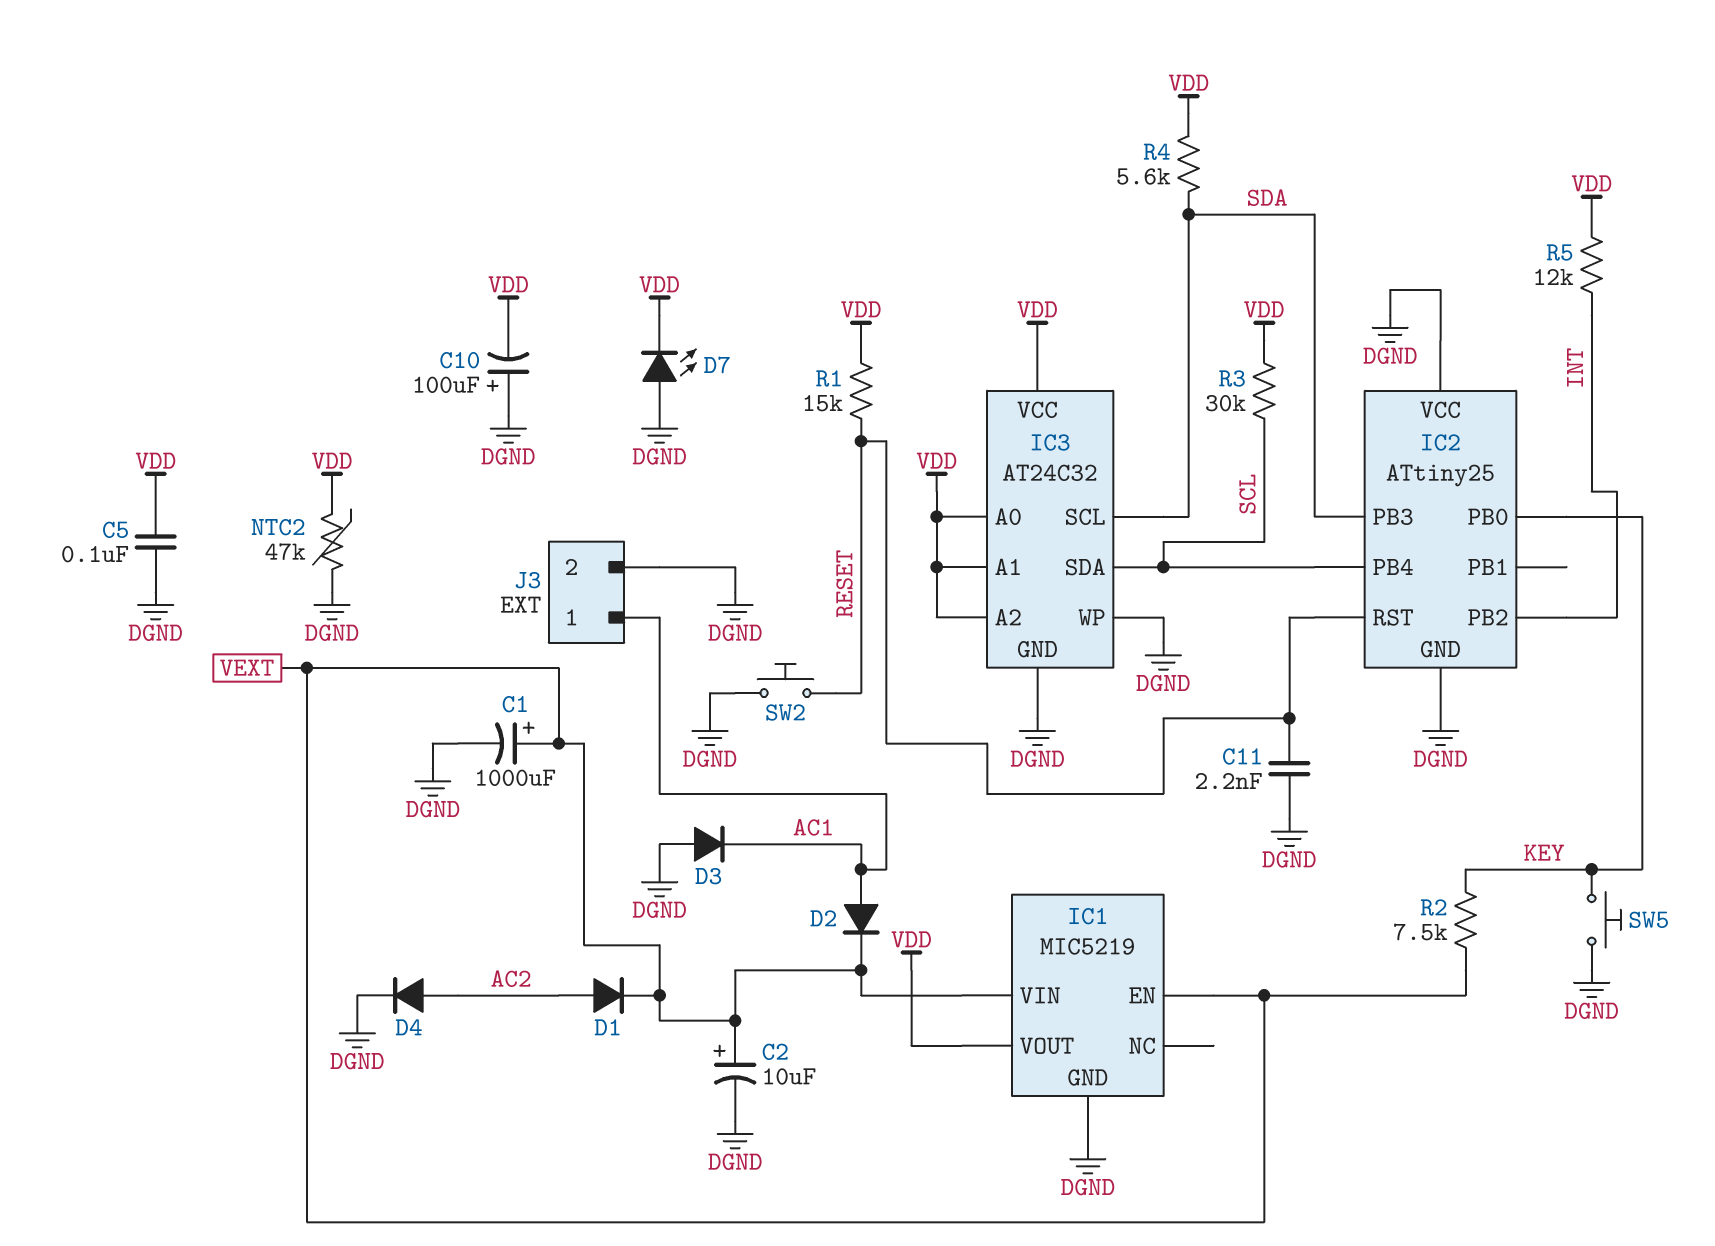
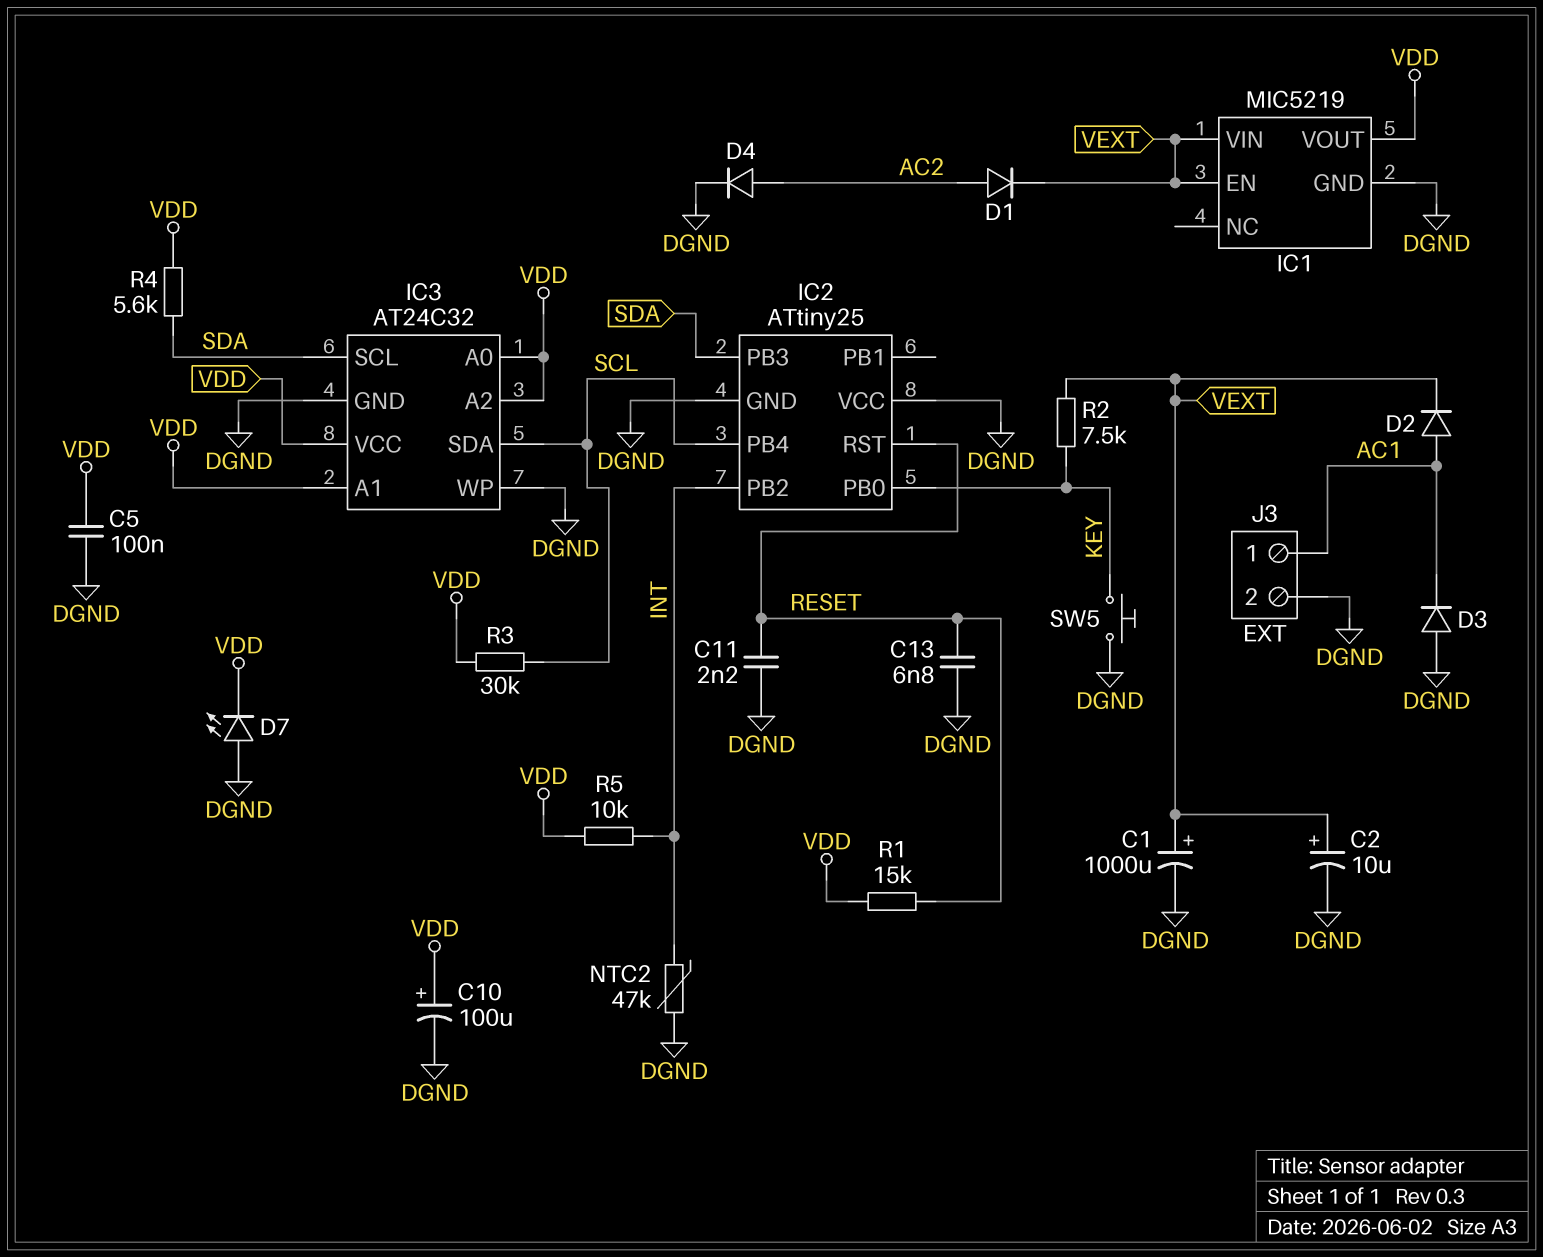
C10: 100uF (plus DGND, minus VDD) -> 100uF (plus VDD, minus DGND)
C13: none -> 6.8nF (DGND, RESET)
NTC2: 47k (DGND, VDD) -> 47k (DGND, INT)
R5: 12k (INT, VDD) -> 10k (INT, VDD)
SW2: button (DGND, RESET) -> none

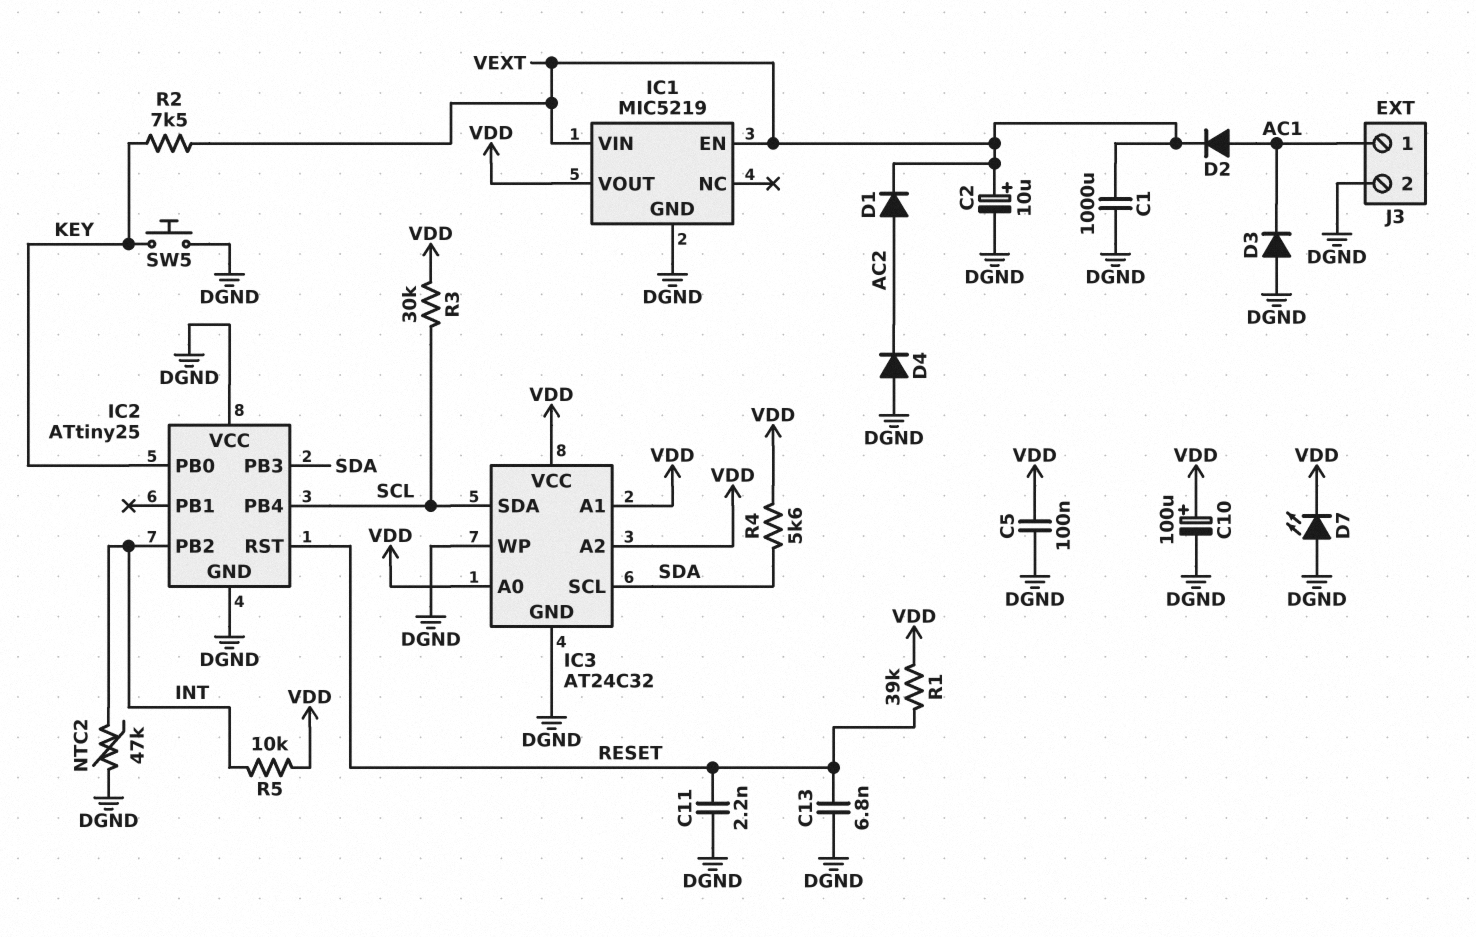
C1: 1000uF (plus VEXT, minus DGND) -> 1000uF (DGND, VEXT)
D4: diode (A AC2, K DGND) -> diode (A DGND, K AC2)
R1: 15k (RESET, VDD) -> 39k (RESET, VDD)

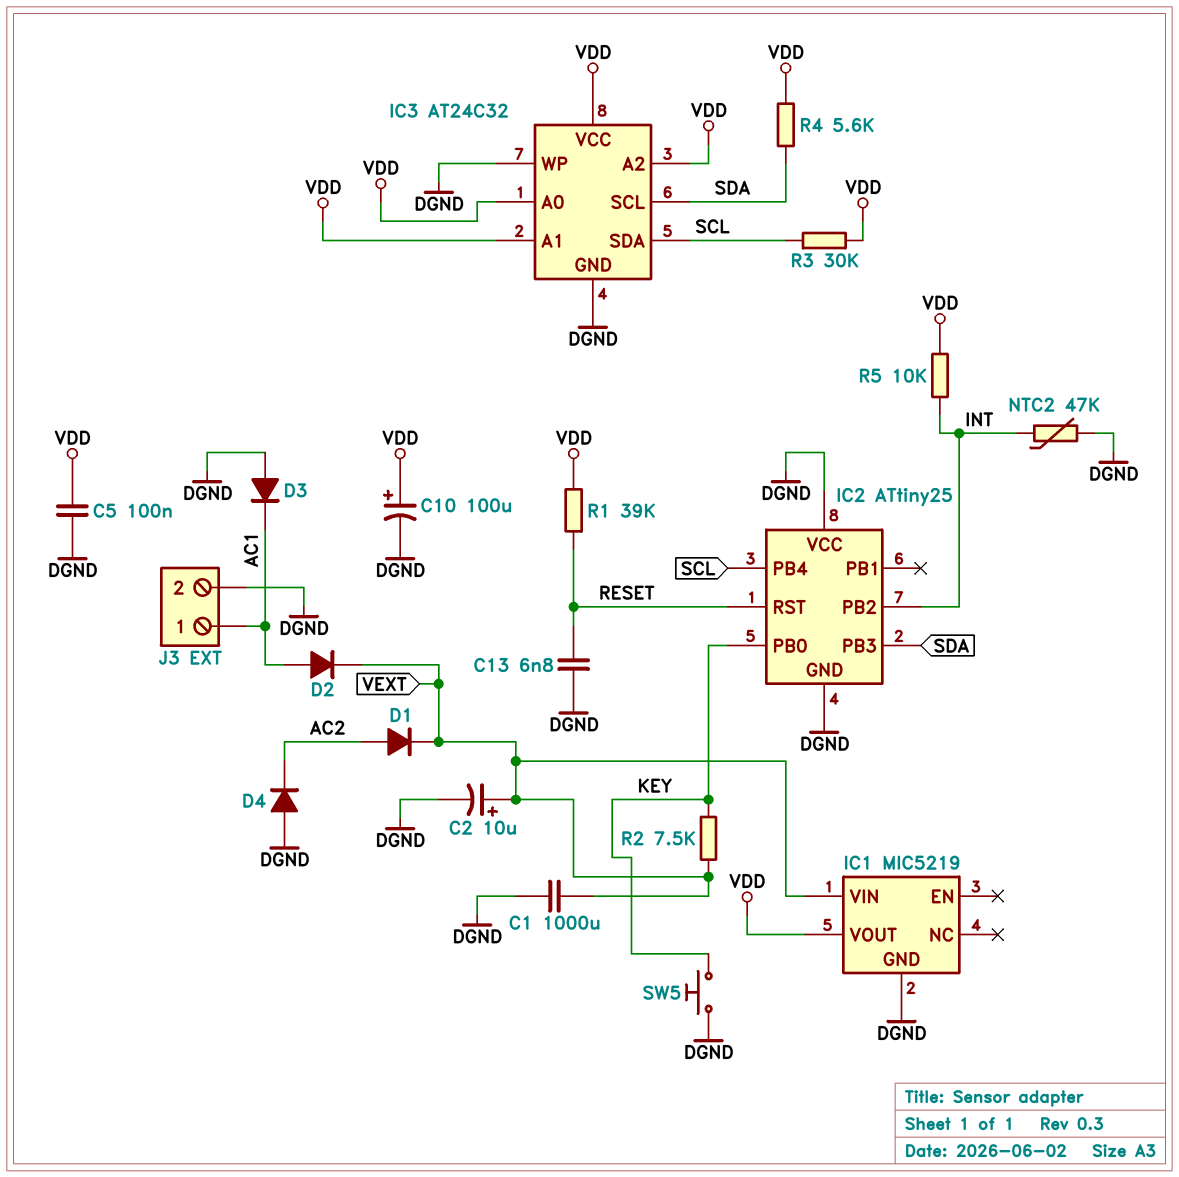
C11: 2.2nF (DGND, RESET) -> none
D7: LED (A DGND, K VDD) -> none
IC1 pin EN: VEXT -> none

